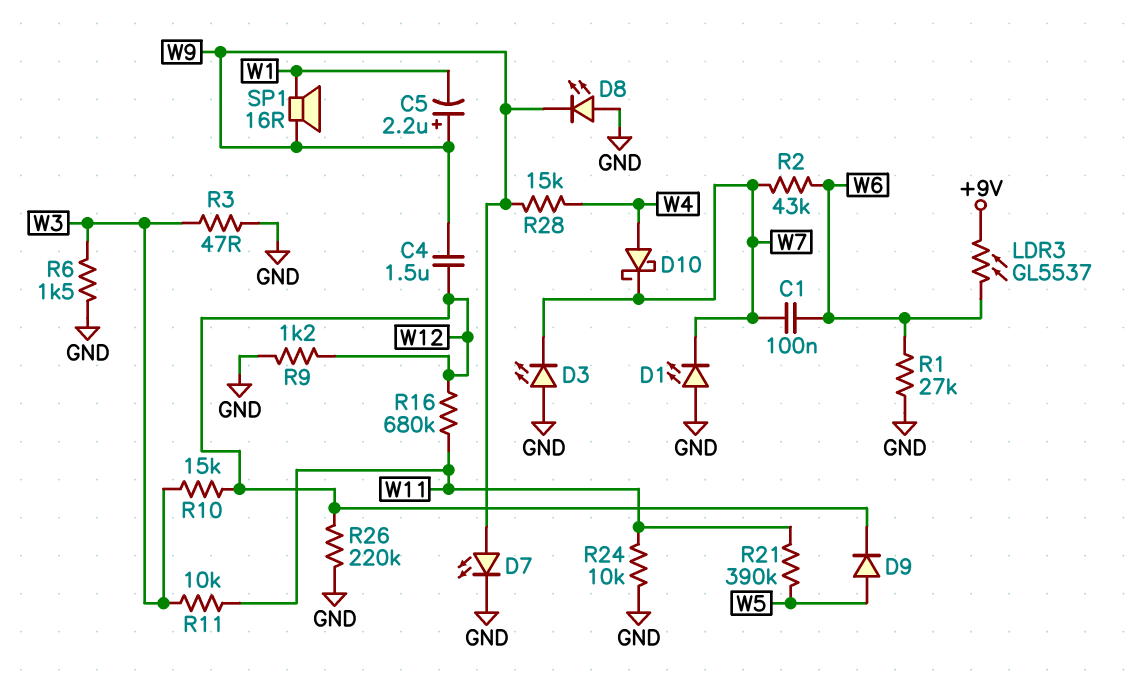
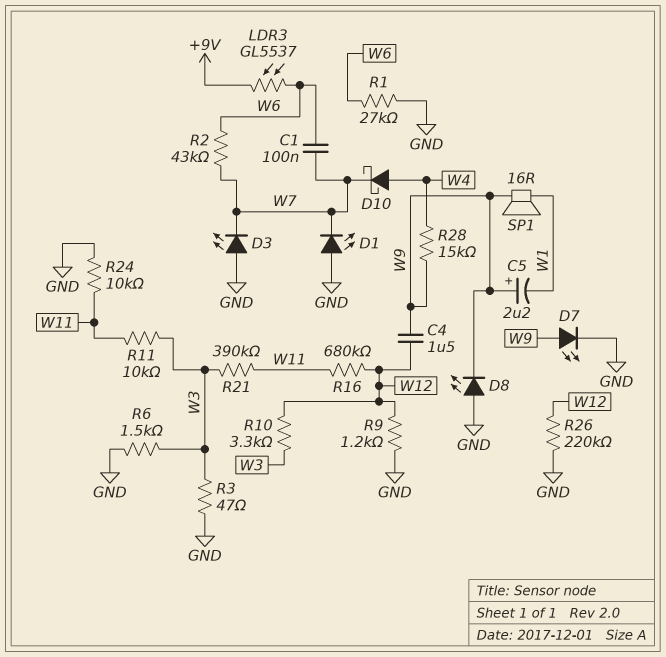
D9: diode (A W5, K W12) -> none
R10: 15k (W3, W12) -> 3.3k (W3, W12)
R21: 390k (W5, W11) -> 390k (W3, W11)

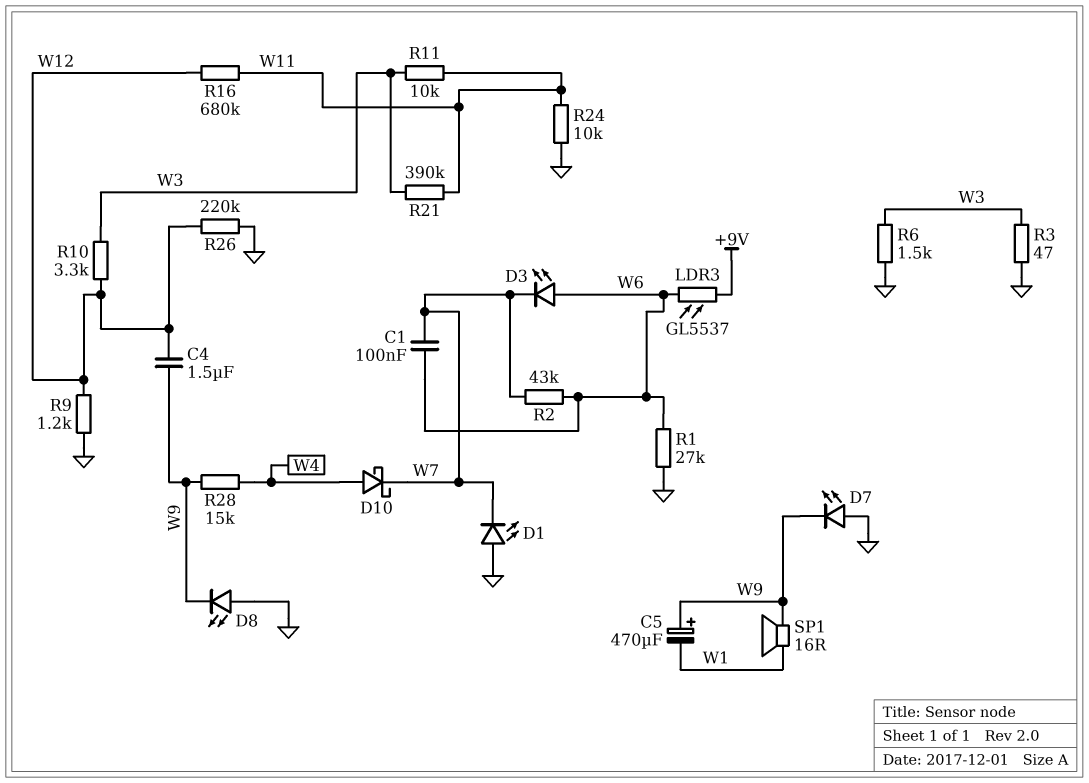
C5: 2.2uF (plus W9, minus W1) -> 470uF (plus W9, minus W1)
D3: LED (A GND, K W7) -> LED (A W6, K W7)
D7: LED (A W9, K GND) -> LED (A GND, K W9)

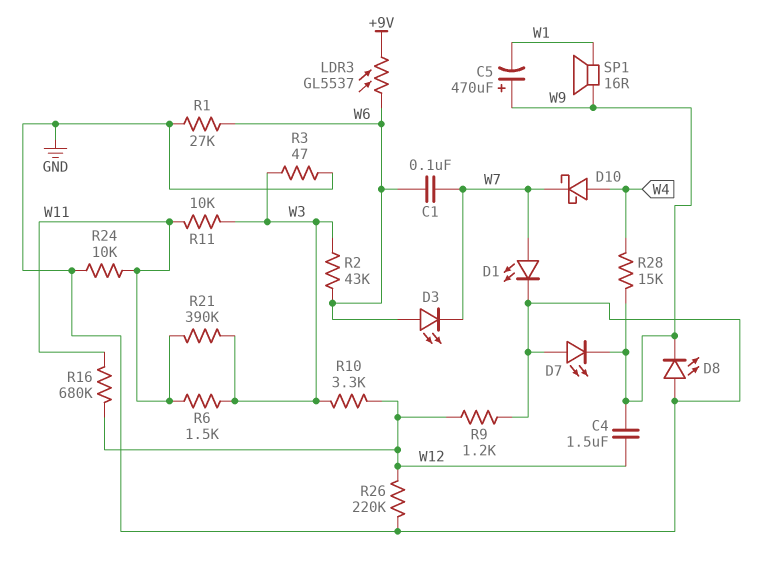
D1: LED (A GND, K W7) -> LED (A W7, K GND)
R2: 43k (W6, W7) -> 43k (W3, W6)
R6: 1.5k (GND, W3) -> 1.5k (W3, W11)

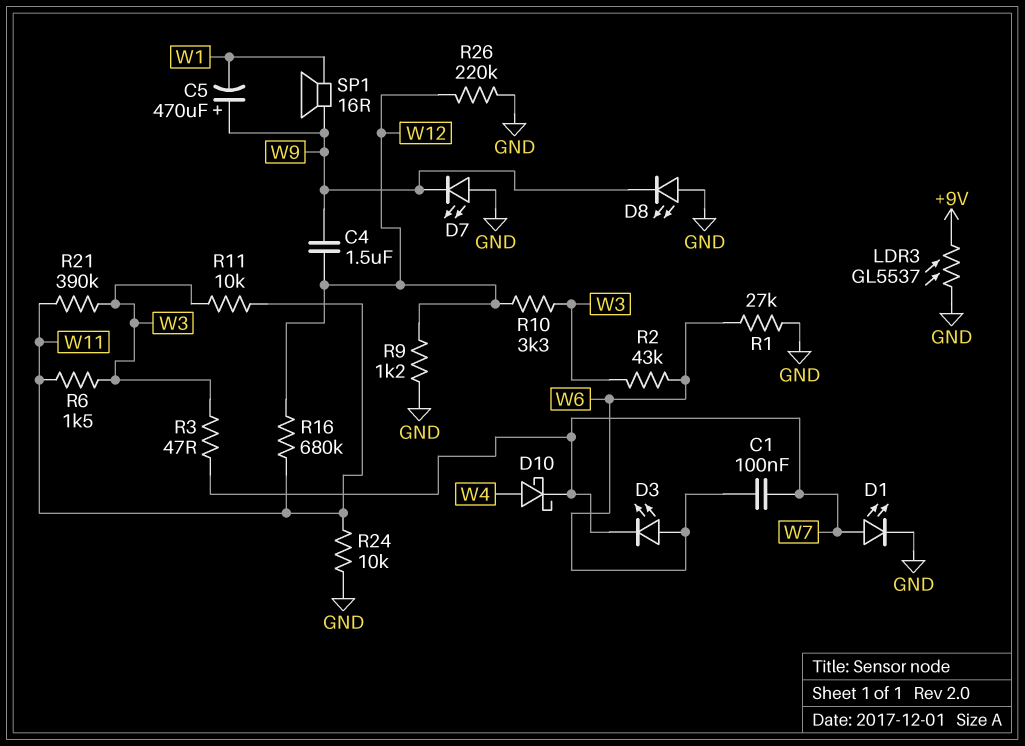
LDR3: GL5537 (+9V, W6) -> GL5537 (+9V, GND)
R3: 47 (GND, W3) -> 47 (W3, W7)
R28: 15k (W4, W9) -> none

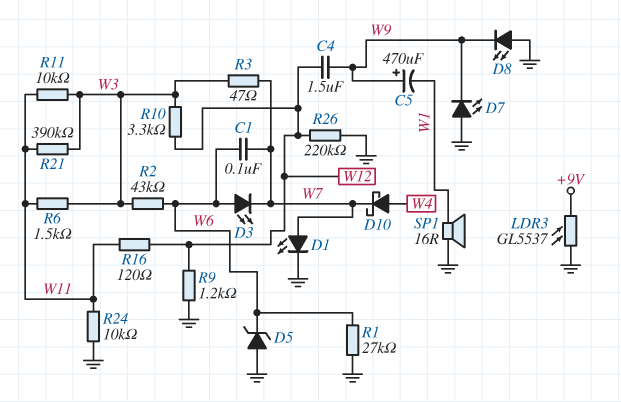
D5: none -> zener (A GND, K W6)
R16: 680k (W11, W12) -> 120 (W11, W12)
SP1: speaker 16R (W1, W9) -> speaker 16R (GND, W1)

